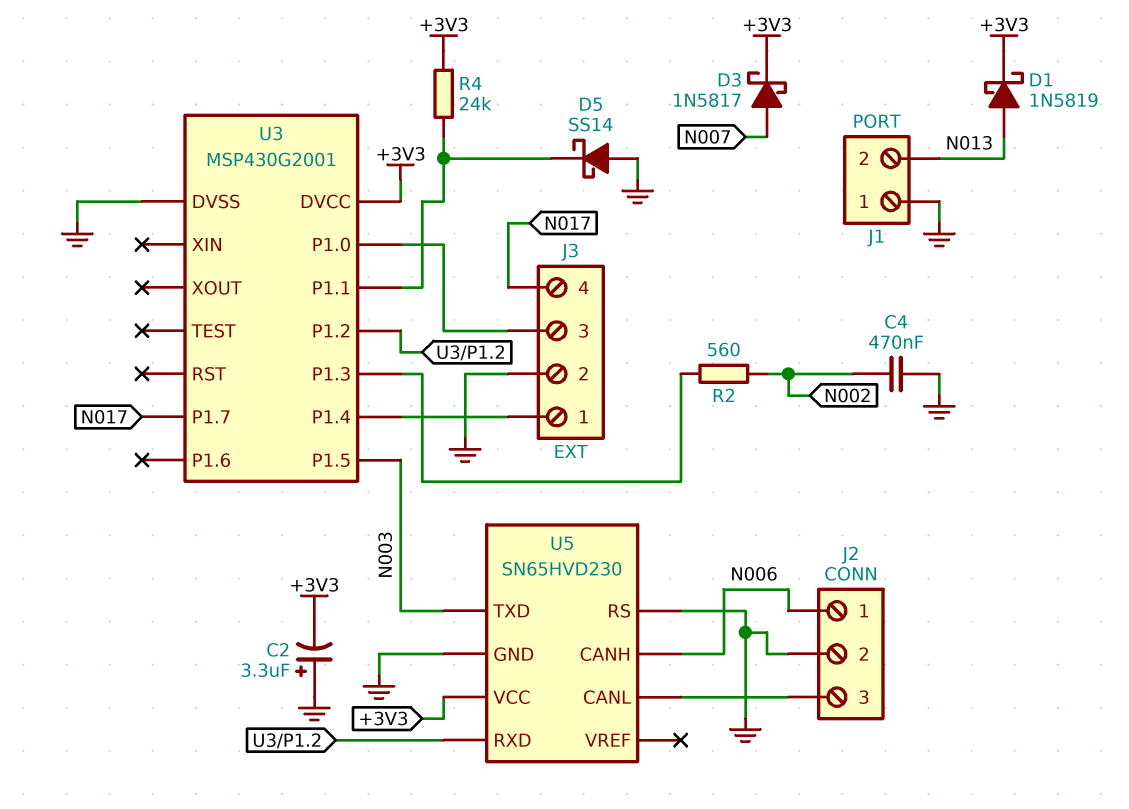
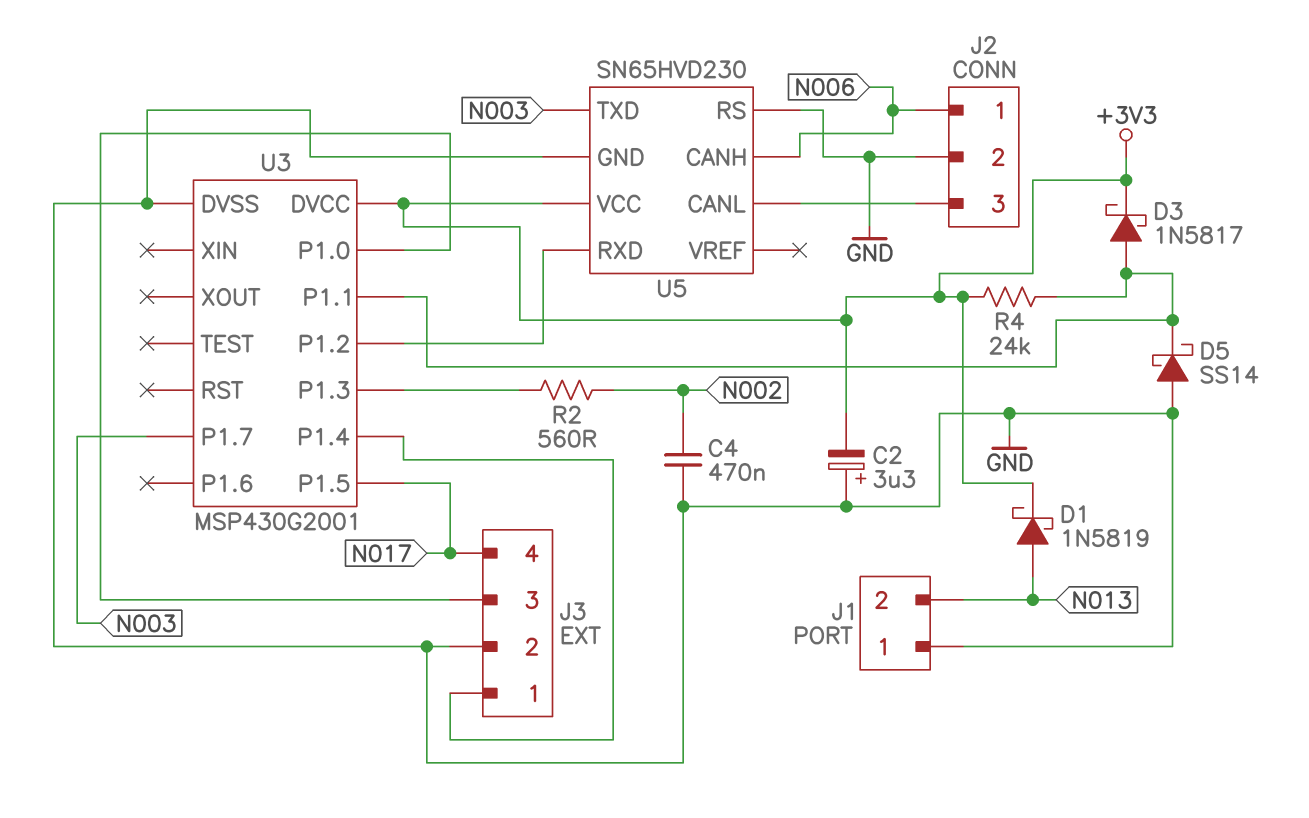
D3: schottky 1N5817 (A N007, K +3V3) -> schottky 1N5817 (A U3/P1.1, K +3V3)
U3 pin P1.5: N003 -> N017
U3 pin P1.7: N017 -> N003

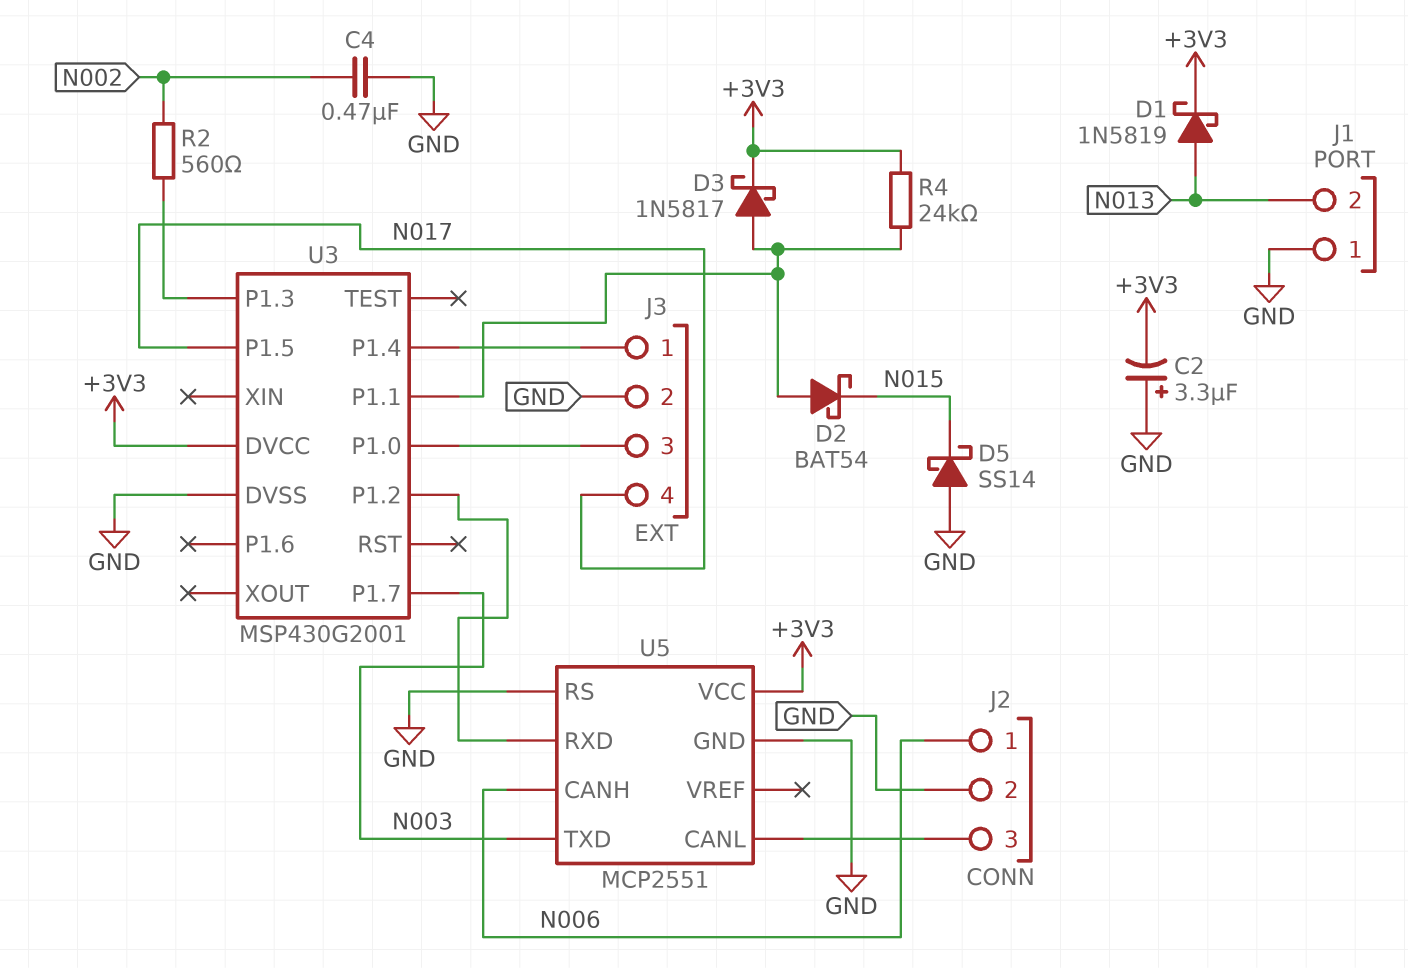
D2: none -> schottky BAT54 (A U3/P1.1, K N015)
D5: schottky SS14 (A GND, K U3/P1.1) -> schottky SS14 (A GND, K N015)
U5: SN65HVD230 -> MCP2551

